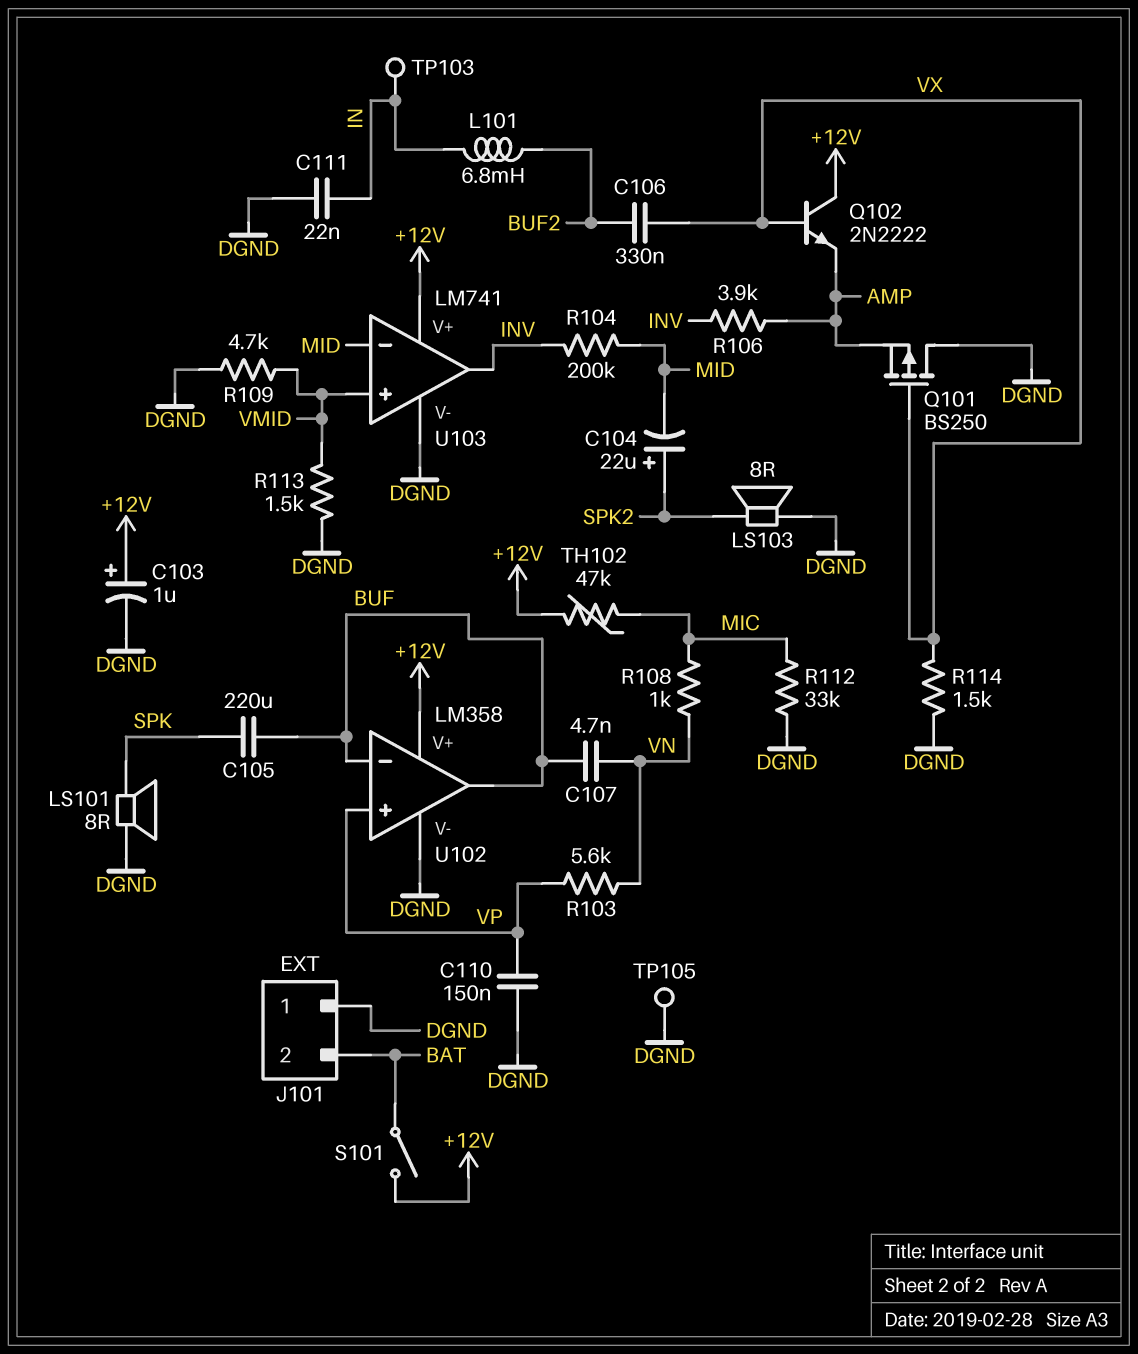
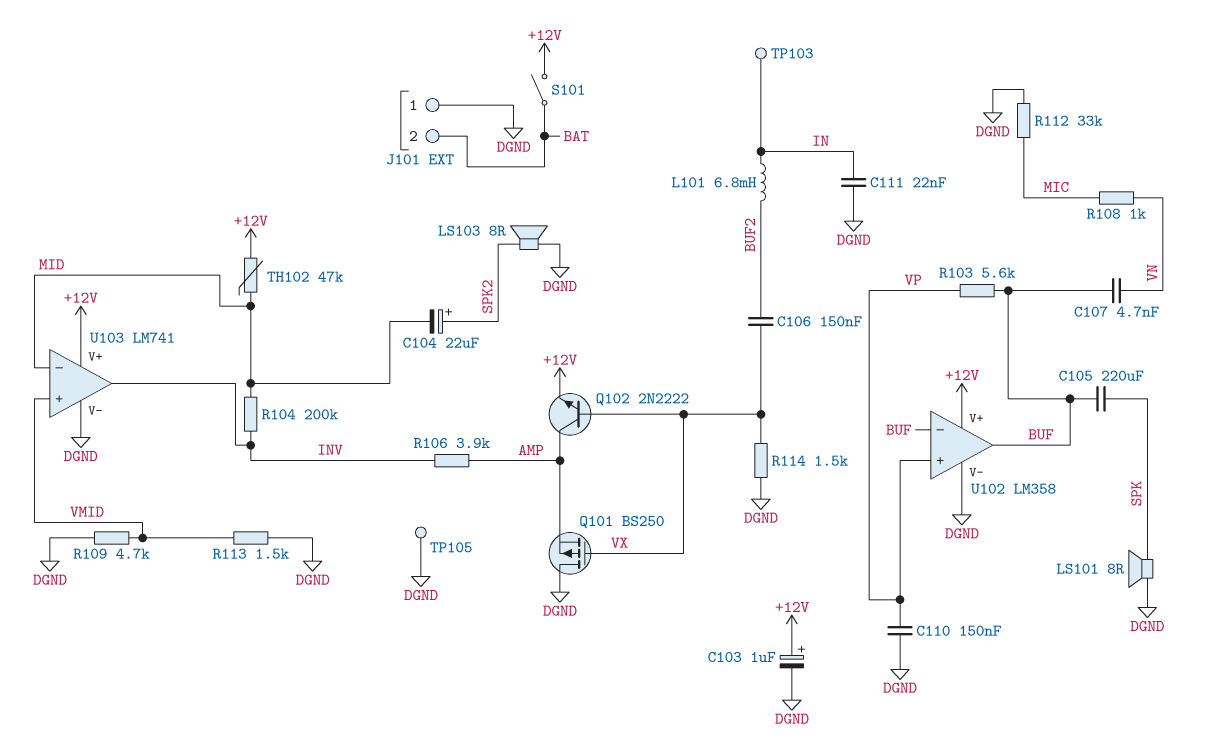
C106: 330nF (BUF2, VX) -> 150nF (BUF2, VX)
Q102: NPN 2N2222 (B VX, C +12V, E AMP) -> NPN 2N2222 (B VX, C AMP, E +12V)
R103: 5.6k (VN, VP) -> 5.6k (BUF, VP)
TH102: 47k (+12V, MIC) -> 47k (+12V, MID)

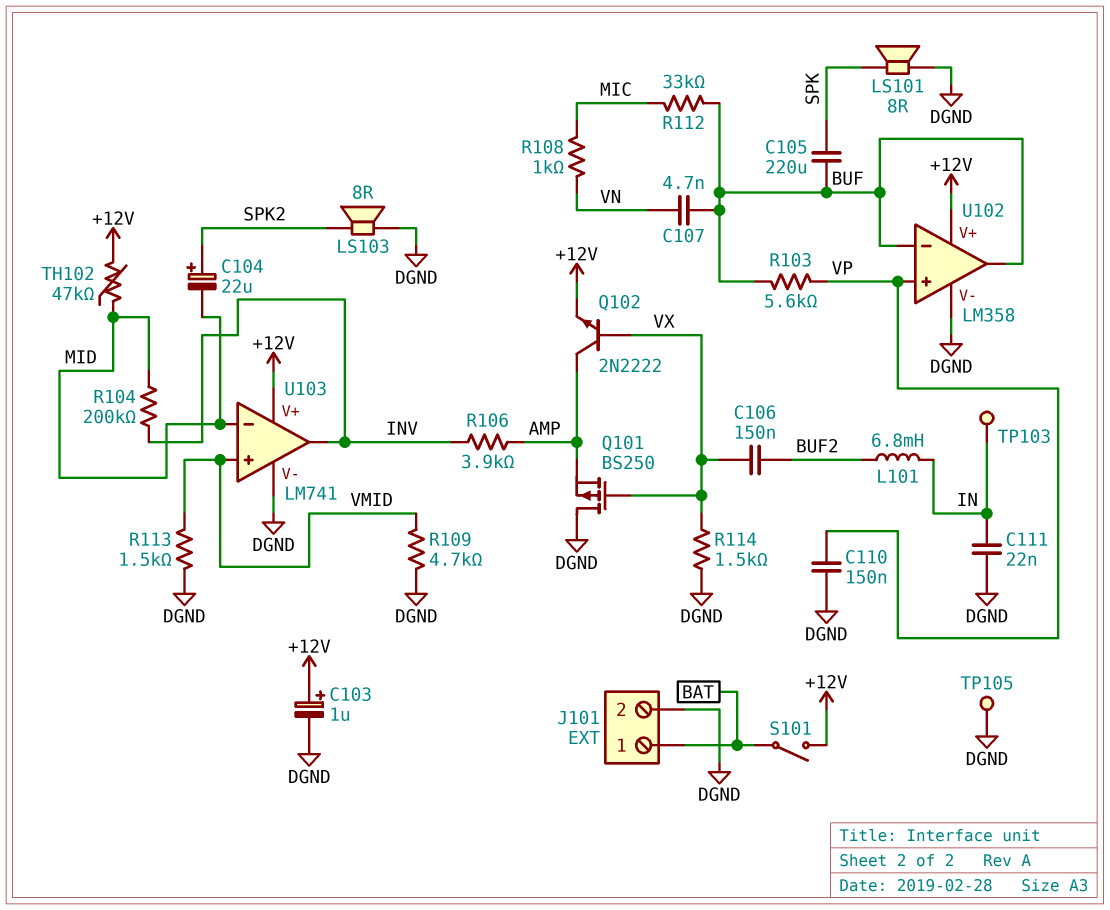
J101 pin 1: DGND -> BAT
J101 pin 2: BAT -> DGND
R112: 33k (DGND, MIC) -> 33k (BUF, MIC)

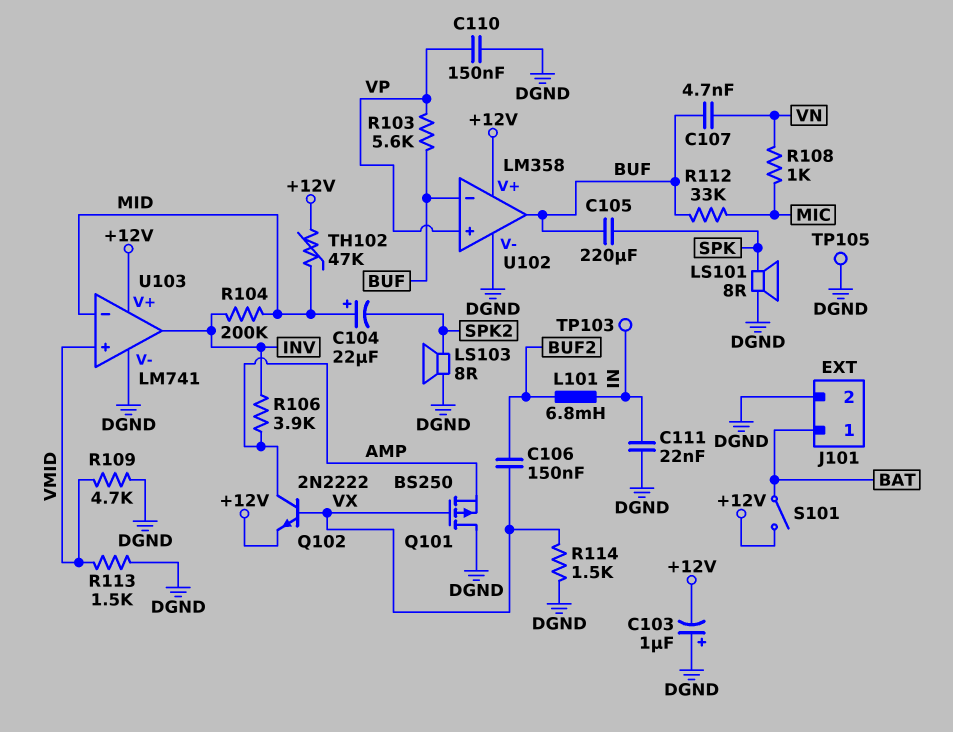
C103: 1uF (plus +12V, minus DGND) -> 1uF (plus DGND, minus +12V)
C104: 22uF (plus SPK2, minus MID) -> 22uF (plus MID, minus SPK2)

